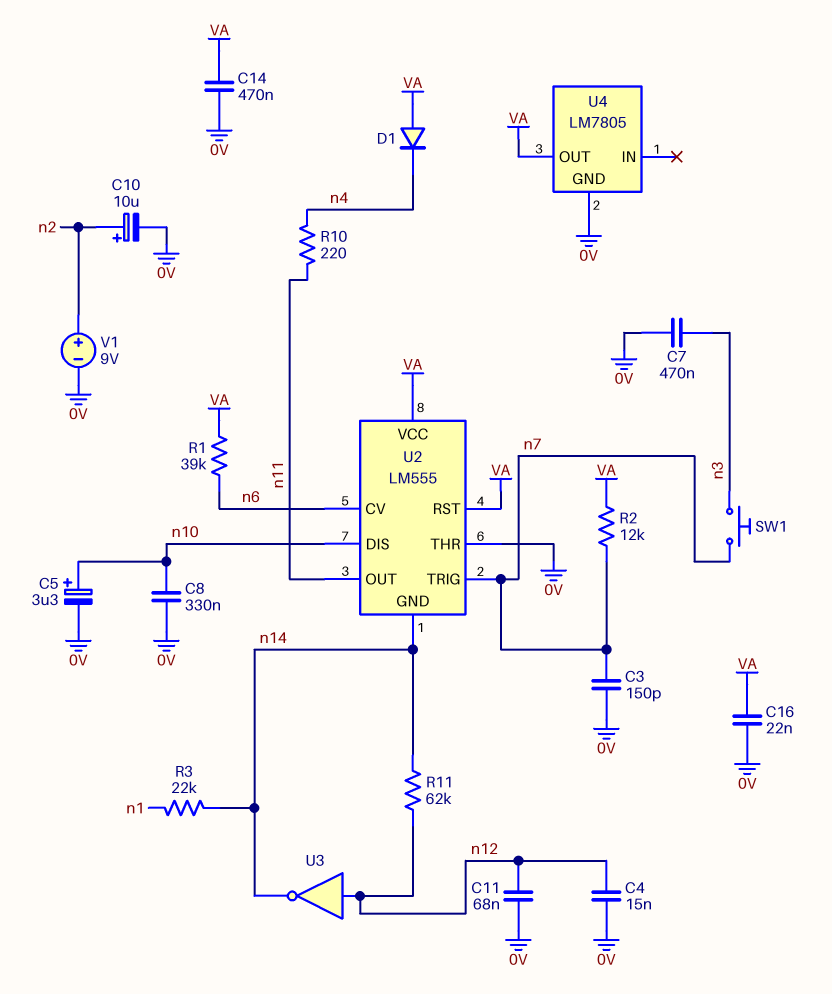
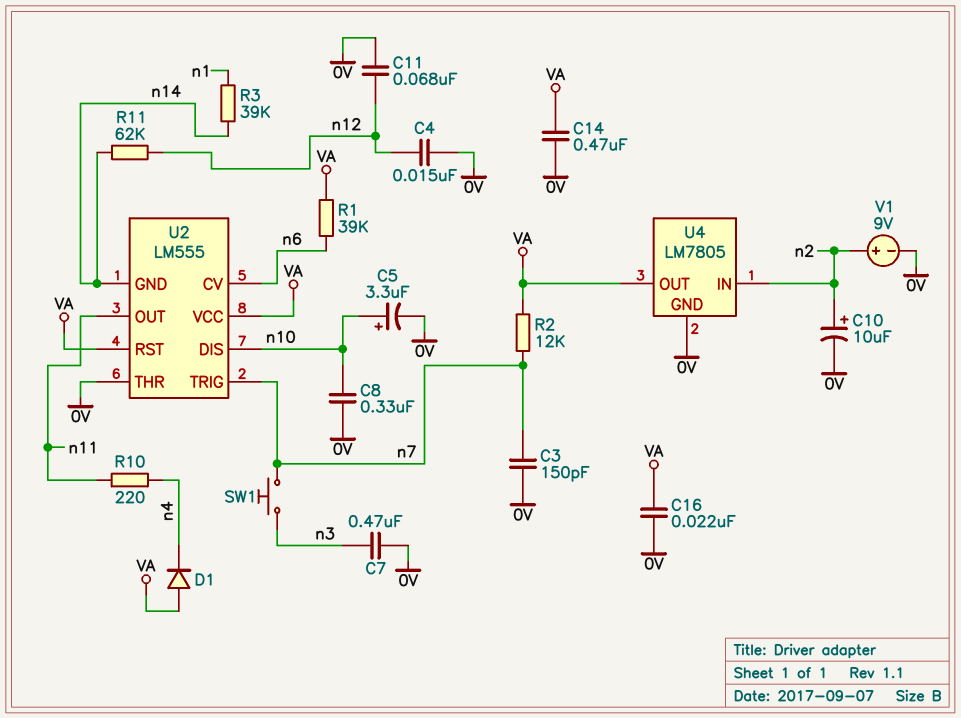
R3: 22k (n1, n14) -> 39k (n1, n14)
U3: NOT (in n12, out n14) -> none
U4 pin IN: none -> n2

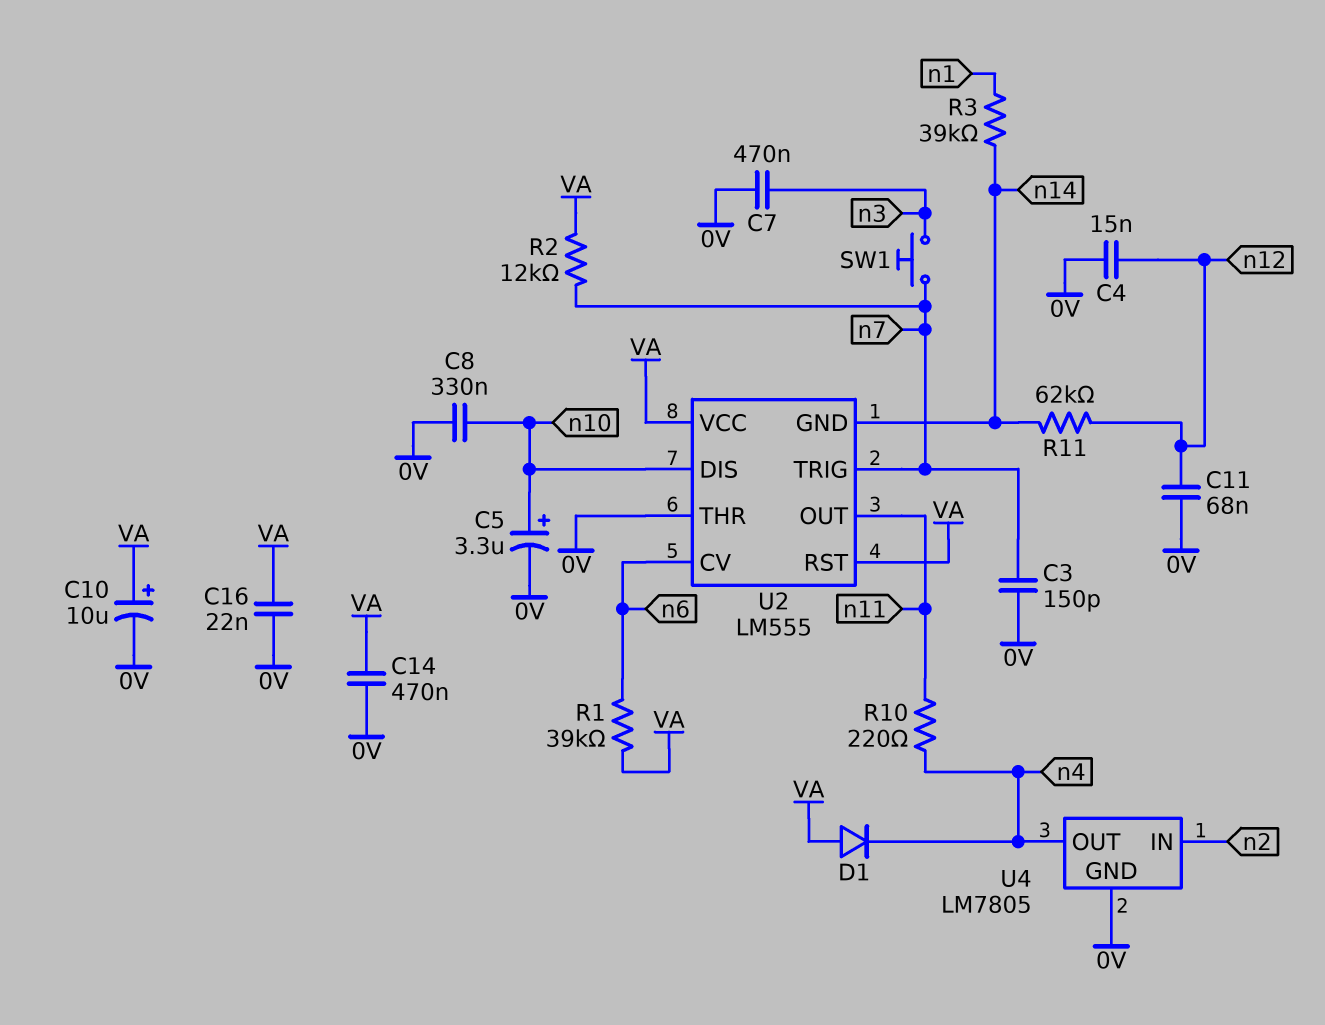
C10: 10uF (plus n2, minus 0V) -> 10uF (plus VA, minus 0V)
U4 pin OUT: VA -> n4
V1: 9V (plus n2, minus 0V) -> none

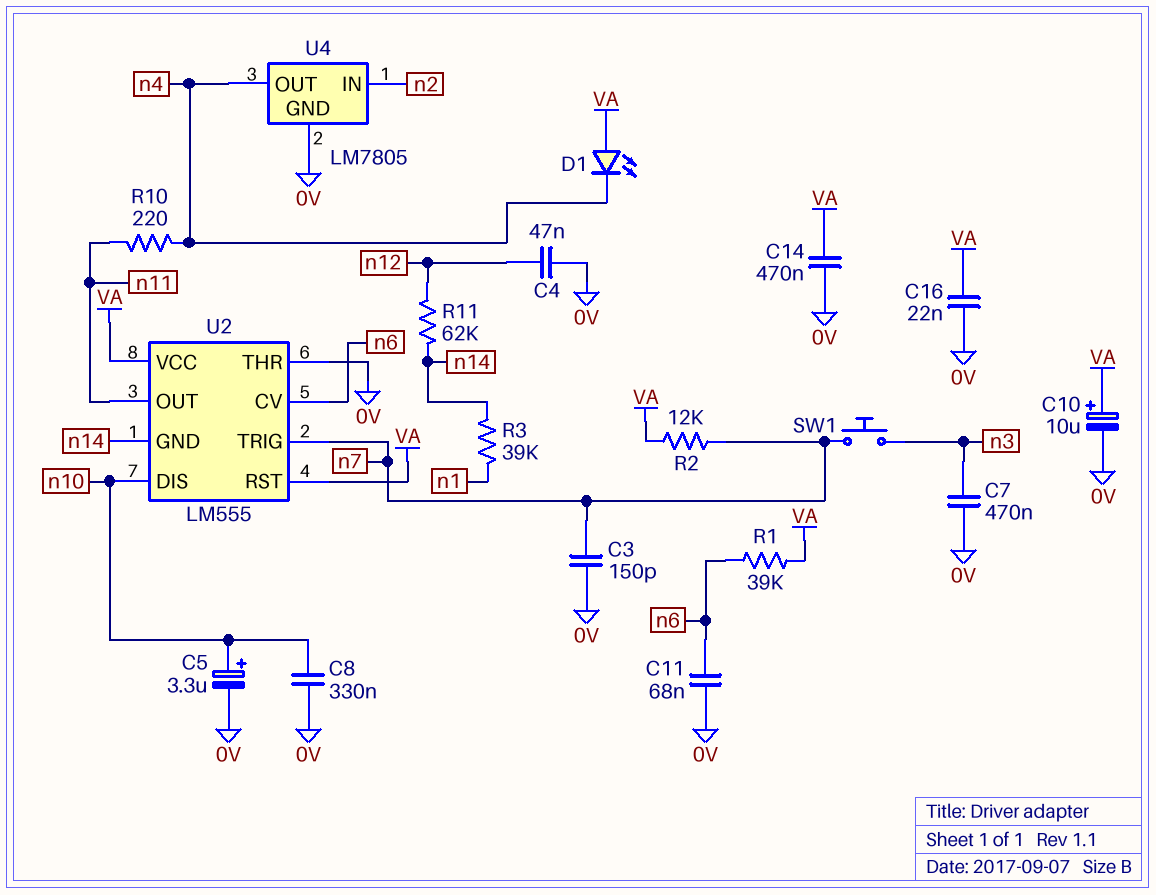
C4: 15nF (0V, n12) -> 47nF (0V, n12)
C11: 68nF (0V, n12) -> 68nF (0V, n6)
D1: diode (A VA, K n4) -> LED (A VA, K n4)

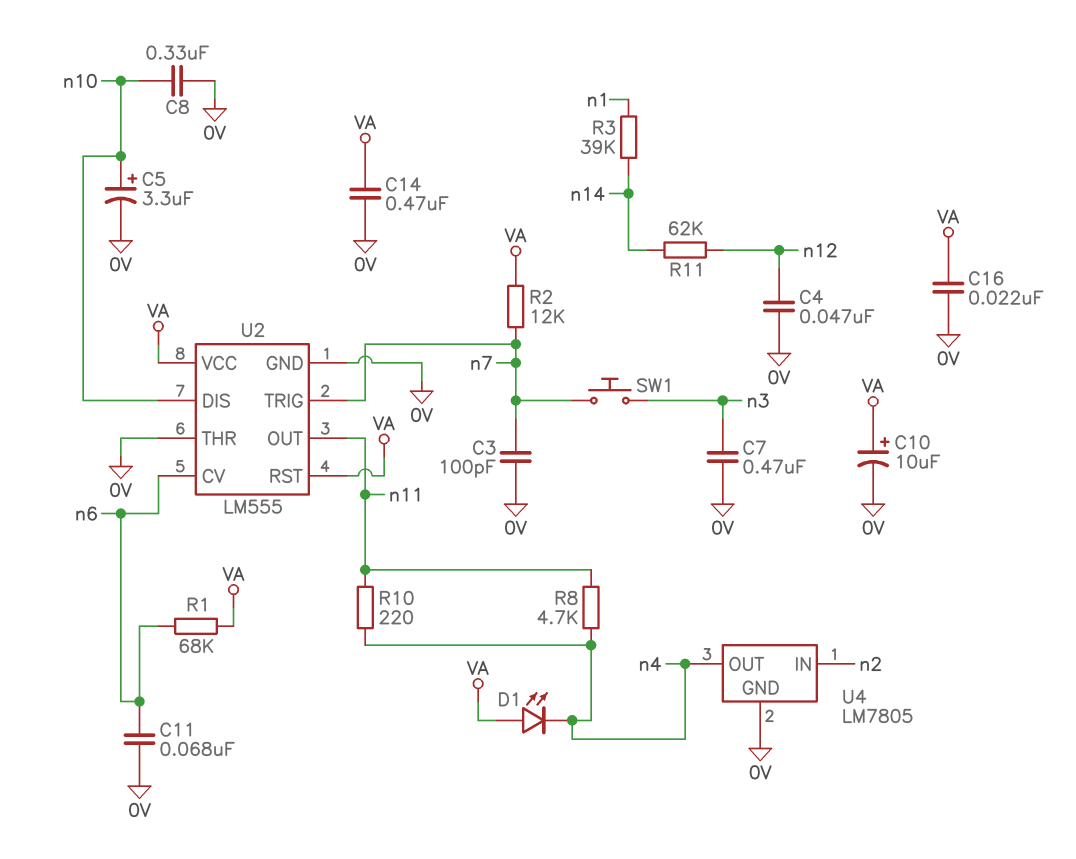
C3: 150pF (0V, n7) -> 100pF (0V, n7)
R1: 39k (VA, n6) -> 68k (VA, n6)
R8: none -> 4.7k (n4, n11)
U2 pin GND: n14 -> 0V

